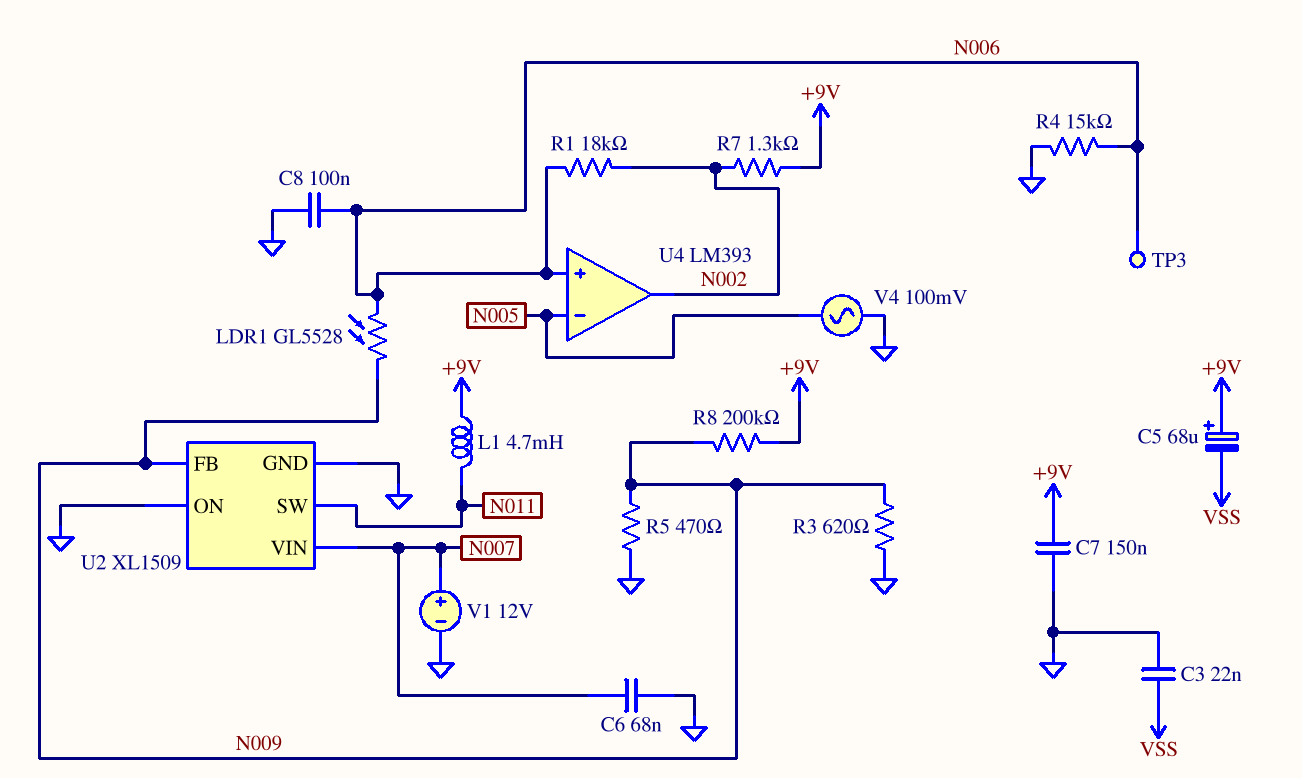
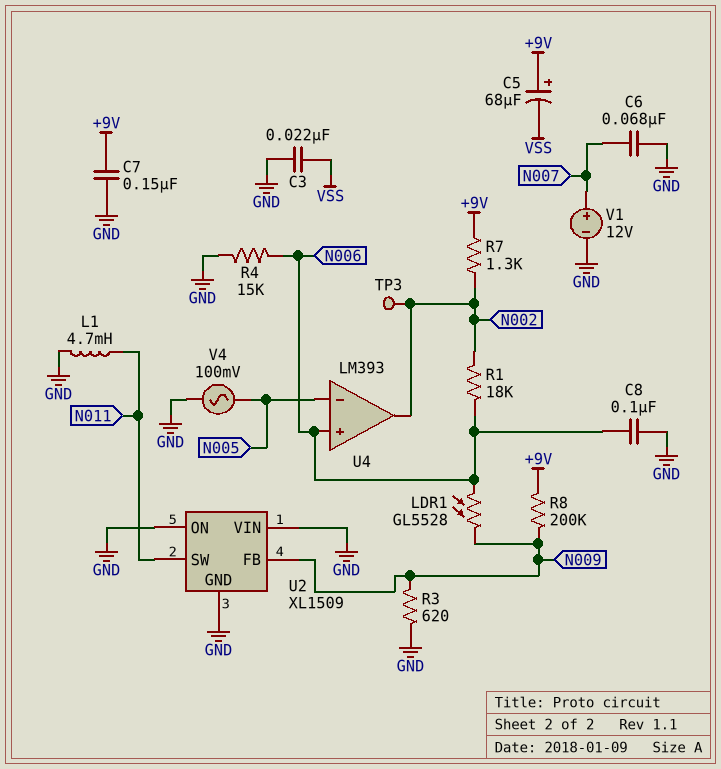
L1: 4.7mH (+9V, N011) -> 4.7mH (GND, N011)
R5: 470 (GND, N009) -> none
TP3: test point (N006) -> test point (N002)
U2 pin VIN: N007 -> GND

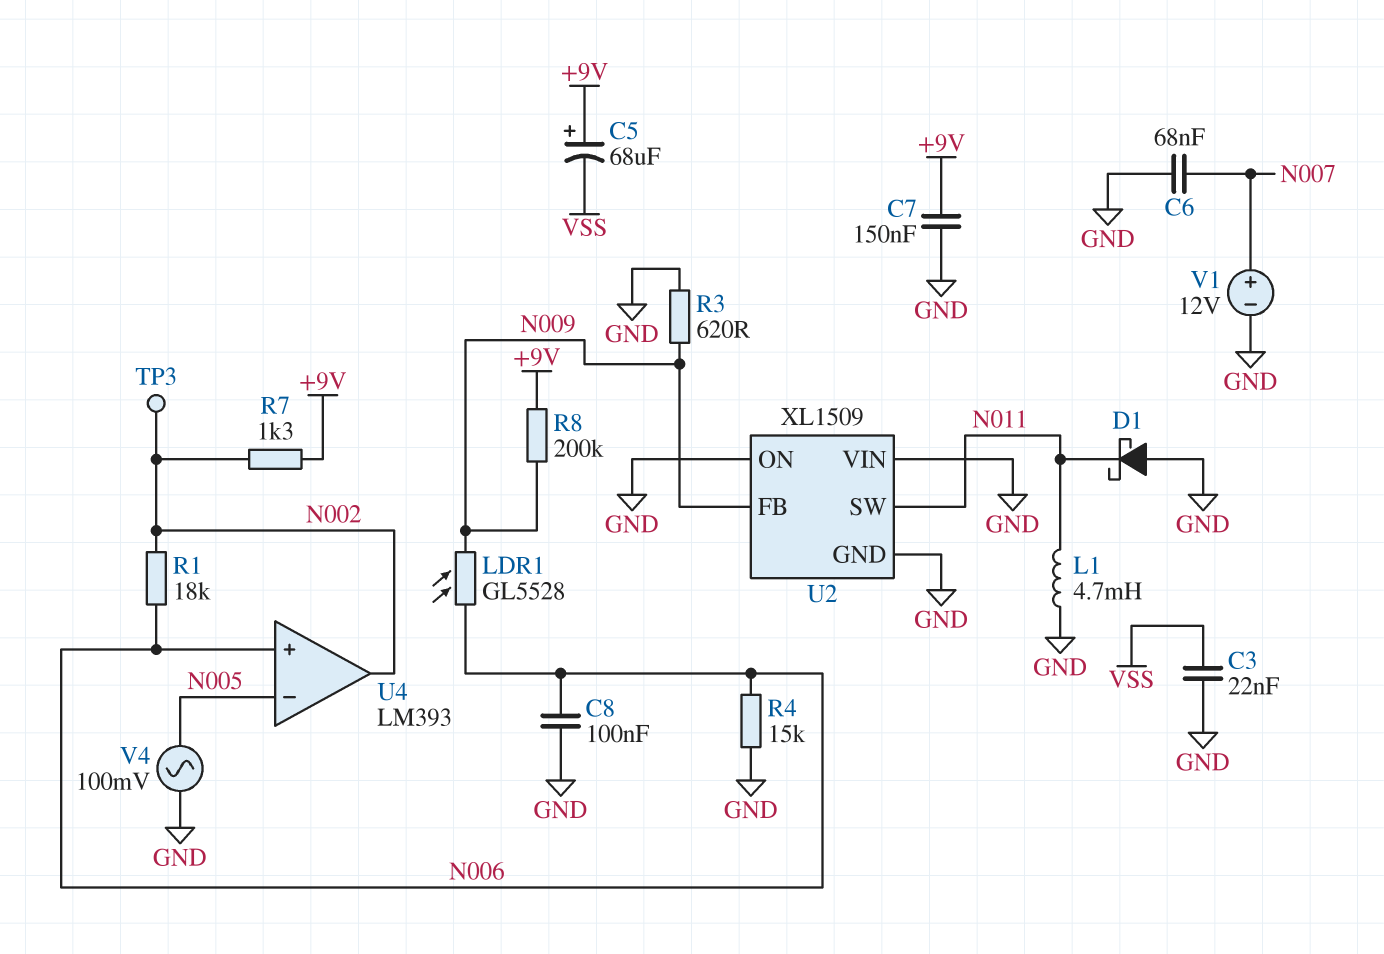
D1: none -> schottky (A GND, K N011)

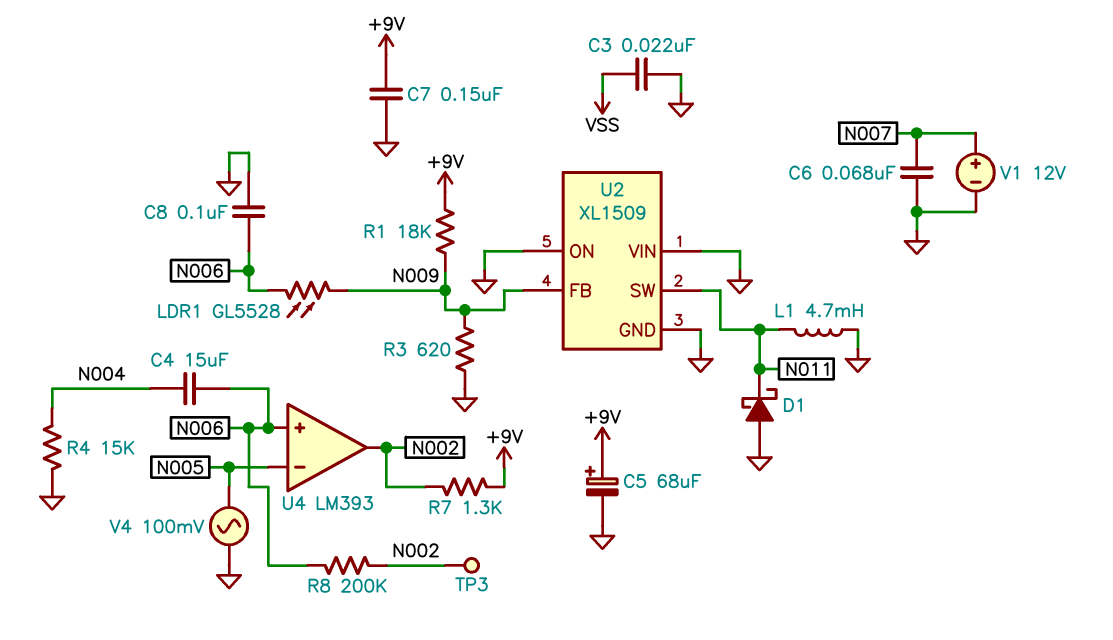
C4: none -> 15uF (N004, N006)
C5: 68uF (plus +9V, minus VSS) -> 68uF (plus +9V, minus GND)
R1: 18k (N002, N006) -> 18k (+9V, N009)
R4: 15k (GND, N006) -> 15k (GND, N004)
R8: 200k (+9V, N009) -> 200k (N002, N006)

